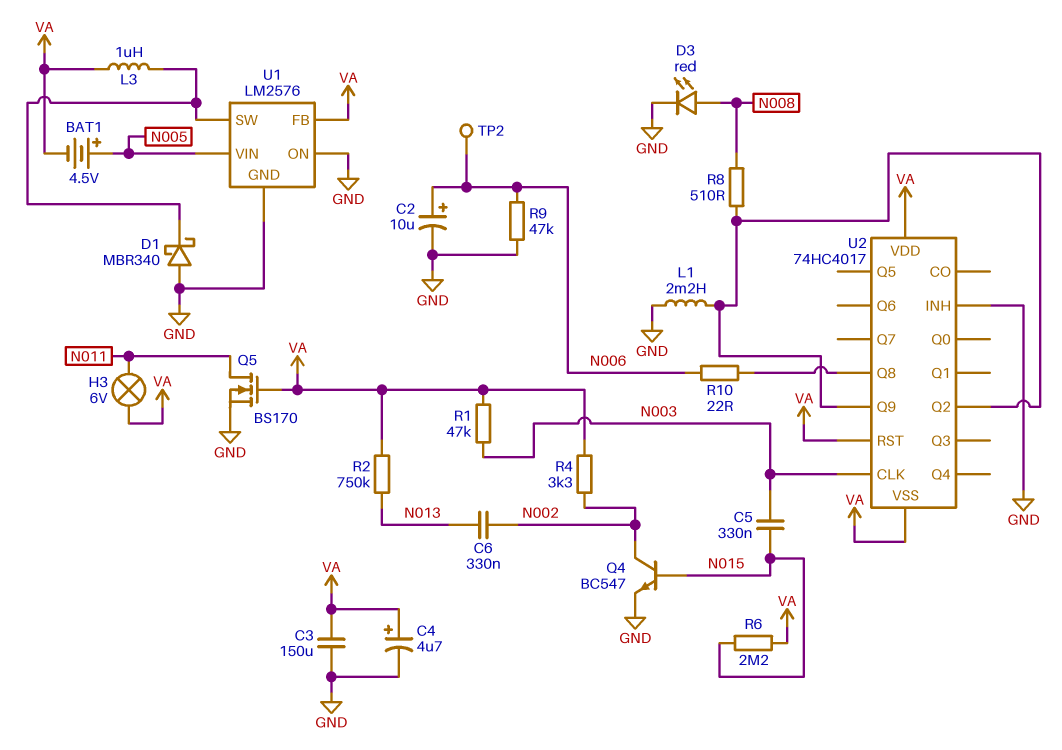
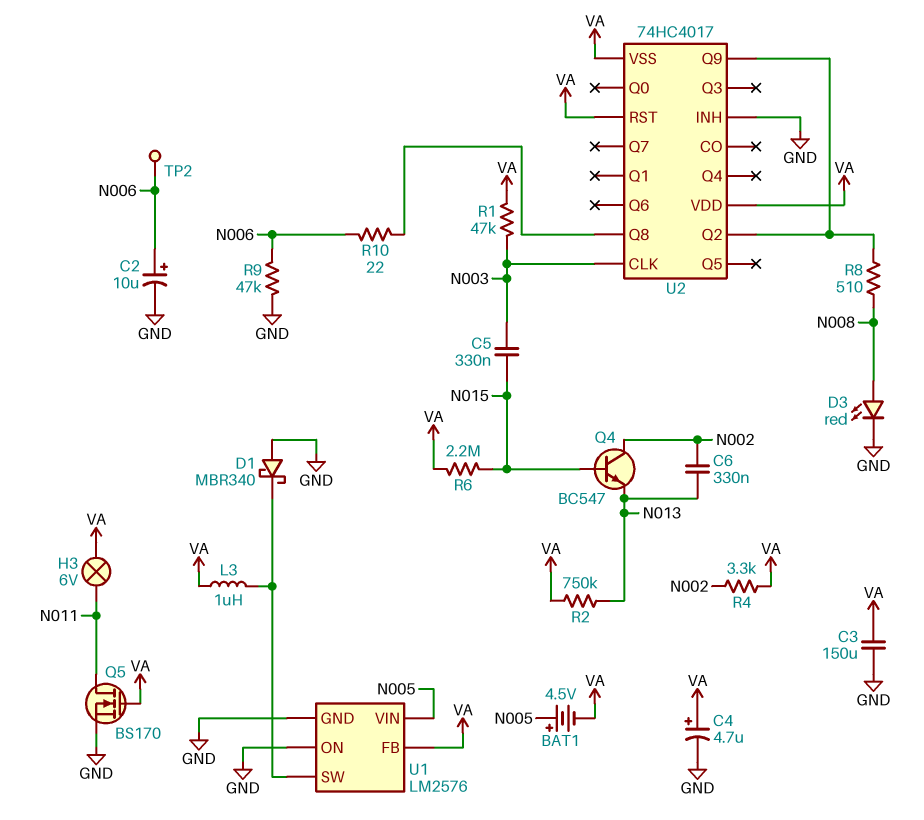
L1: 2.2mH (GND, U2/Q2) -> none
Q4: NPN BC547 (B N015, C N002, E GND) -> NPN BC547 (B N015, C N002, E N013)

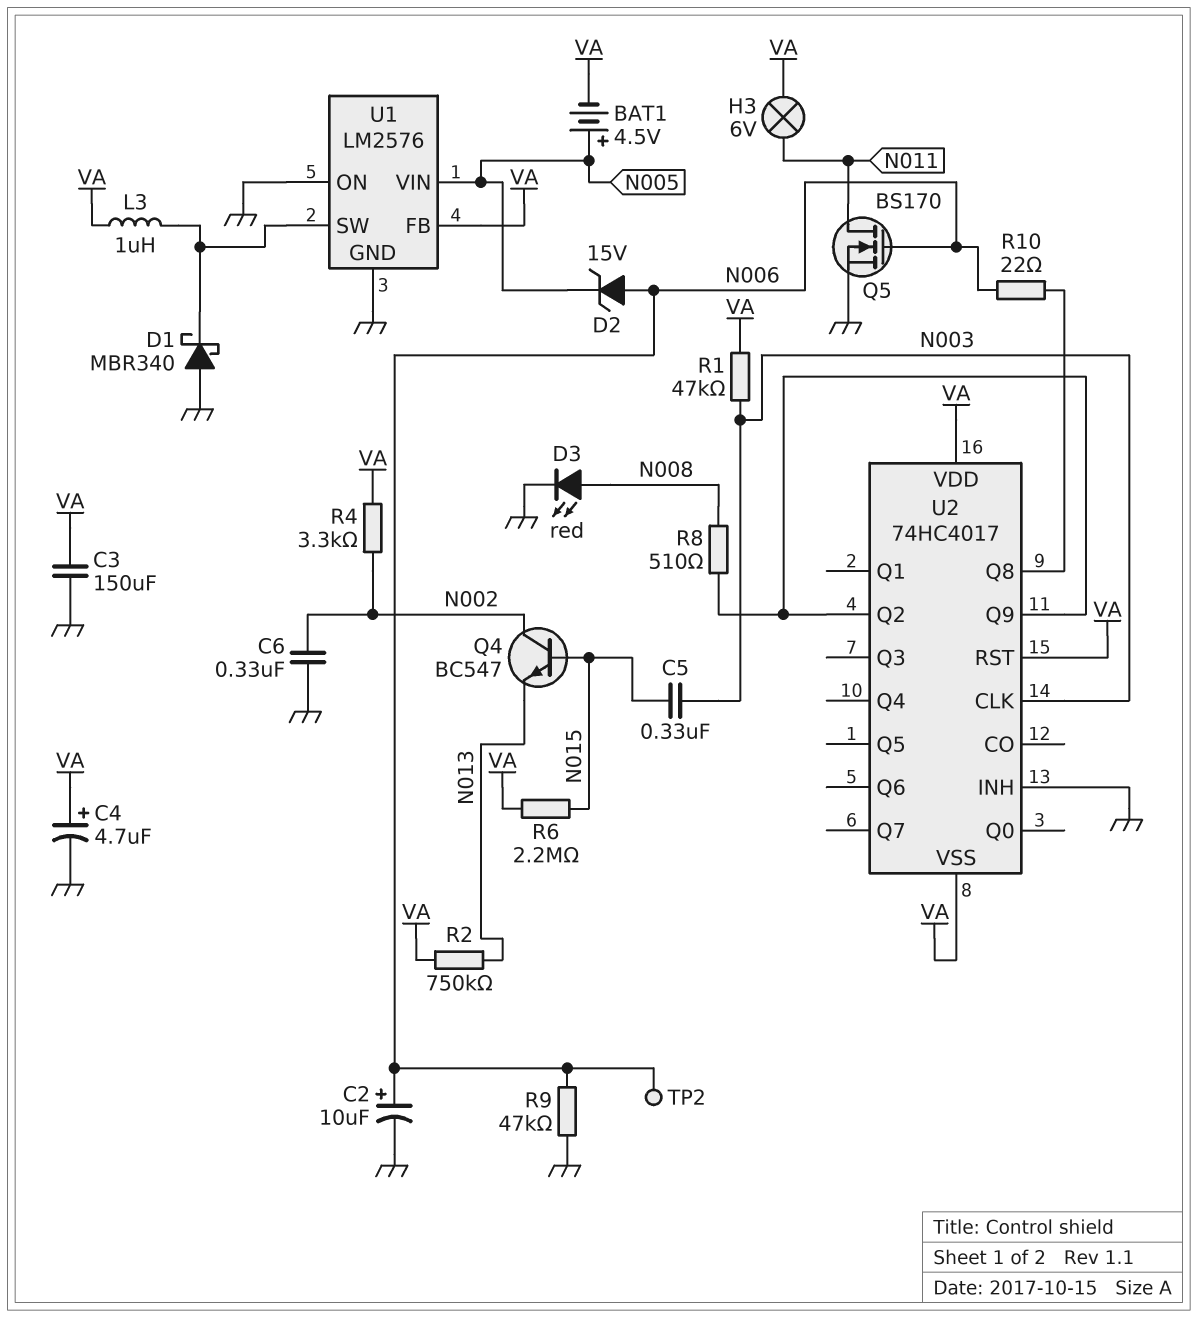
C6: 330nF (N002, N013) -> 330nF (GND, N002)
D2: none -> zener 15V (A N006, K N005)
Q5: NMOS BS170 (G VA, D N011, S GND) -> NMOS BS170 (G N006, D N011, S GND)

